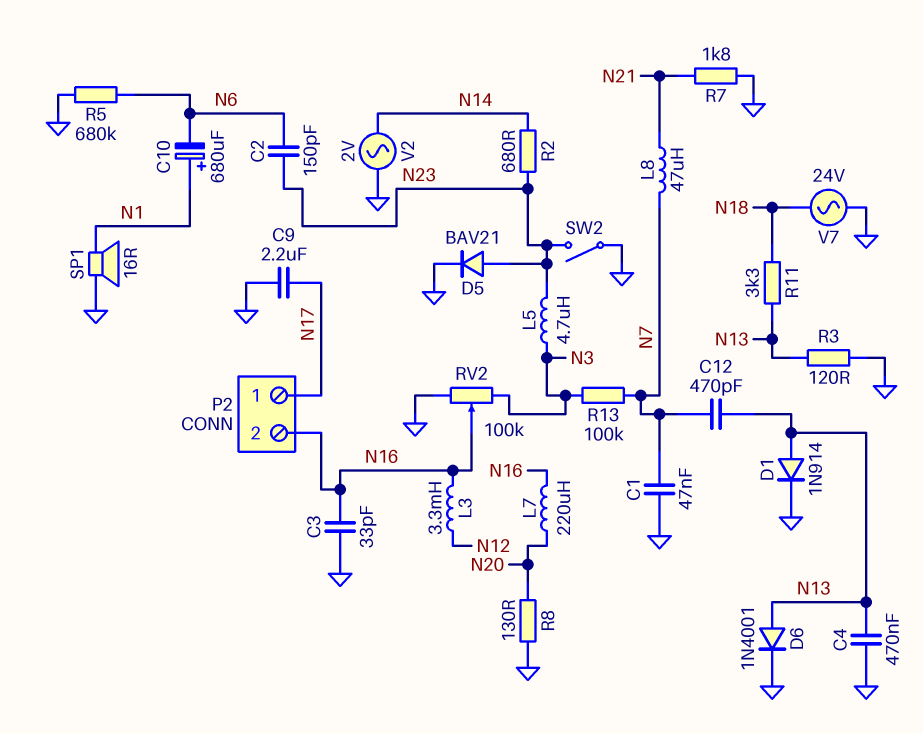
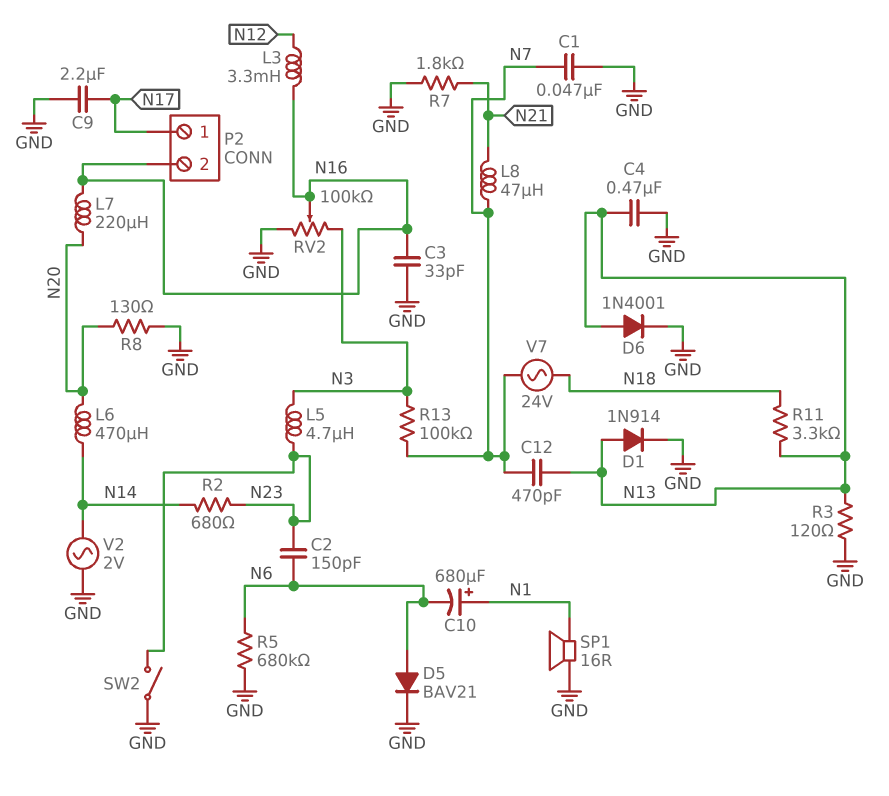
D5: diode BAV21 (A N23, K GND) -> diode BAV21 (A N6, K GND)
L6: none -> 470uH (N14, N20)
V7: AC 24V (GND, N18) -> AC 24V (N7, N18)

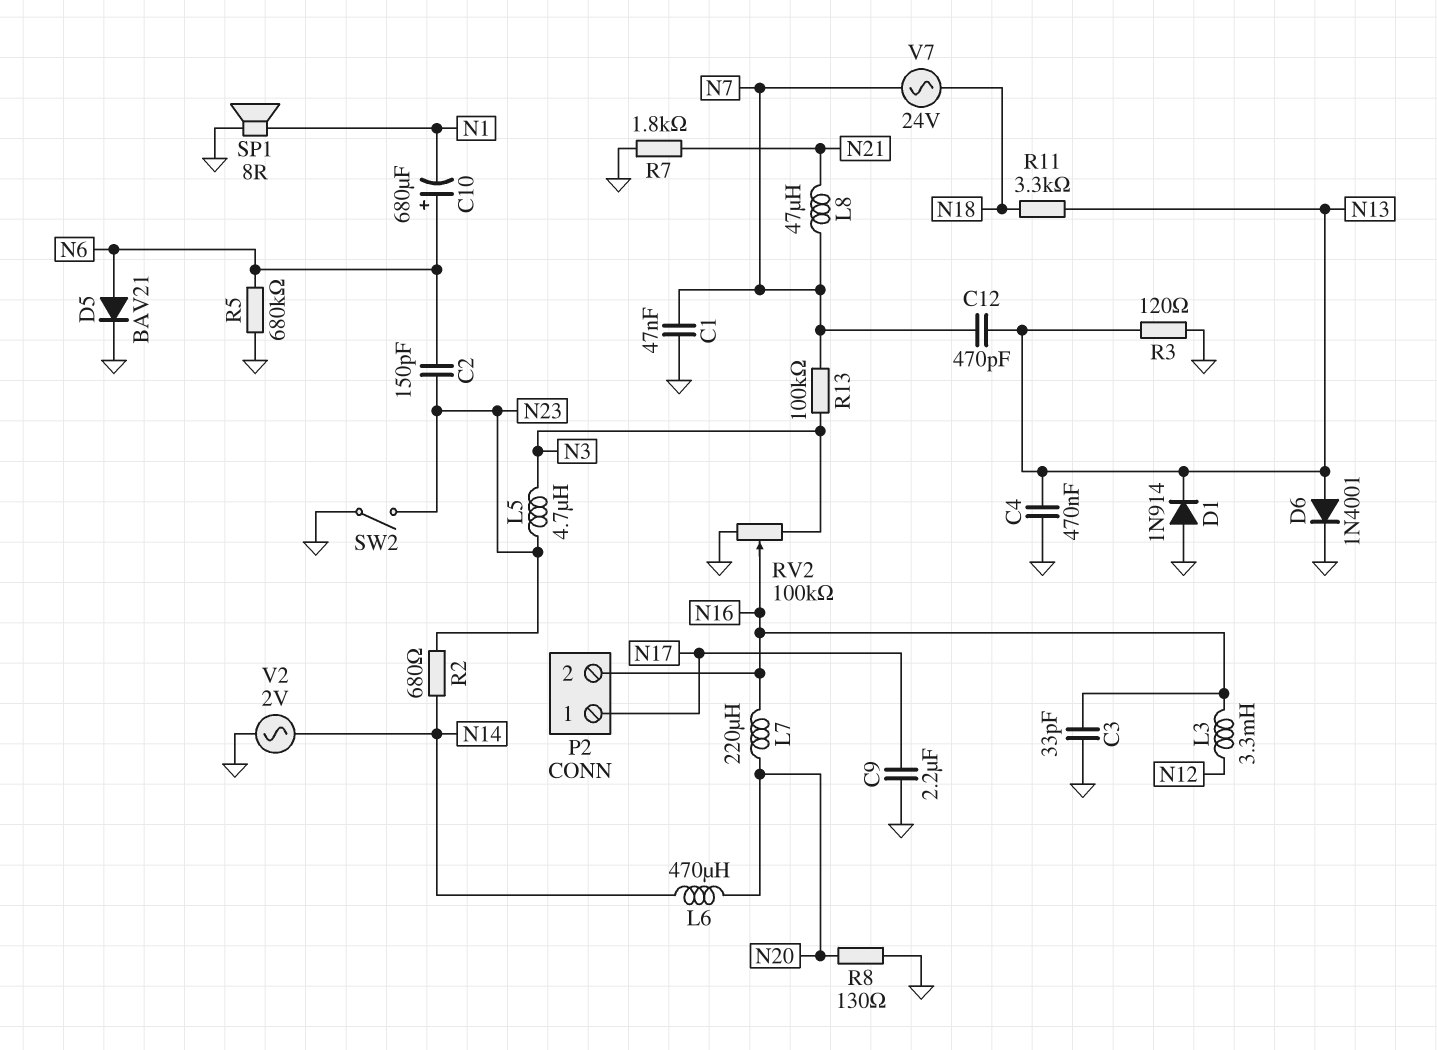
C10: 680uF (plus N1, minus N6) -> 680uF (plus N6, minus N1)
D1: diode 1N914 (A N13, K GND) -> diode 1N914 (A GND, K N13)
SP1: speaker 16R (GND, N1) -> speaker 8R (GND, N1)

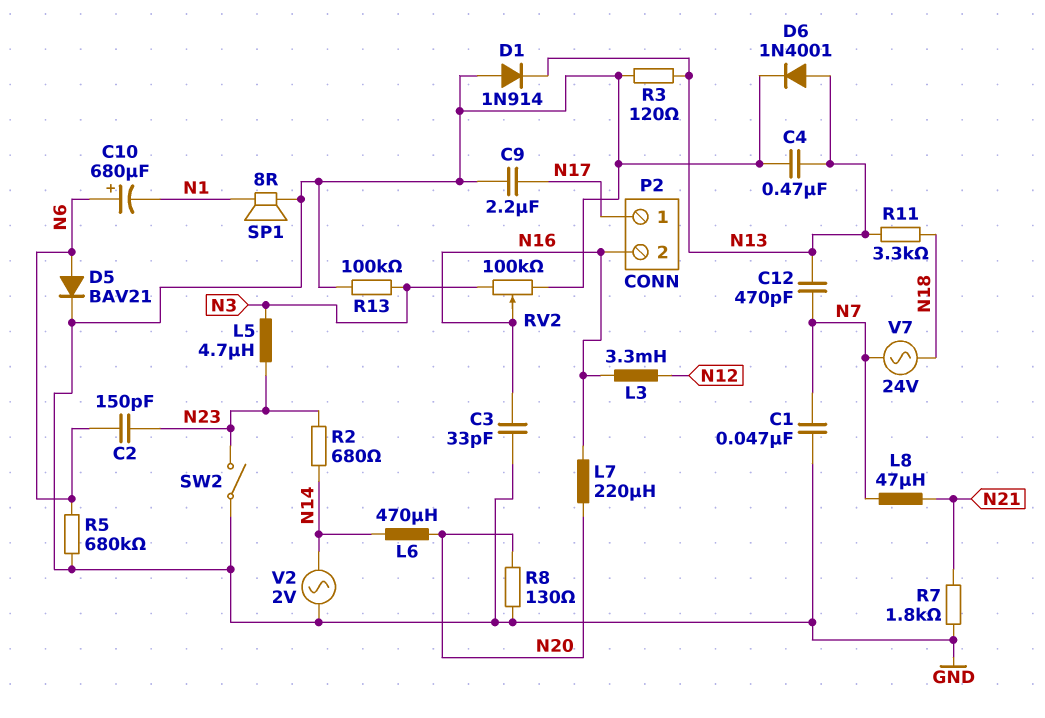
R13: 100k (N3, N7) -> 100k (GND, N3)

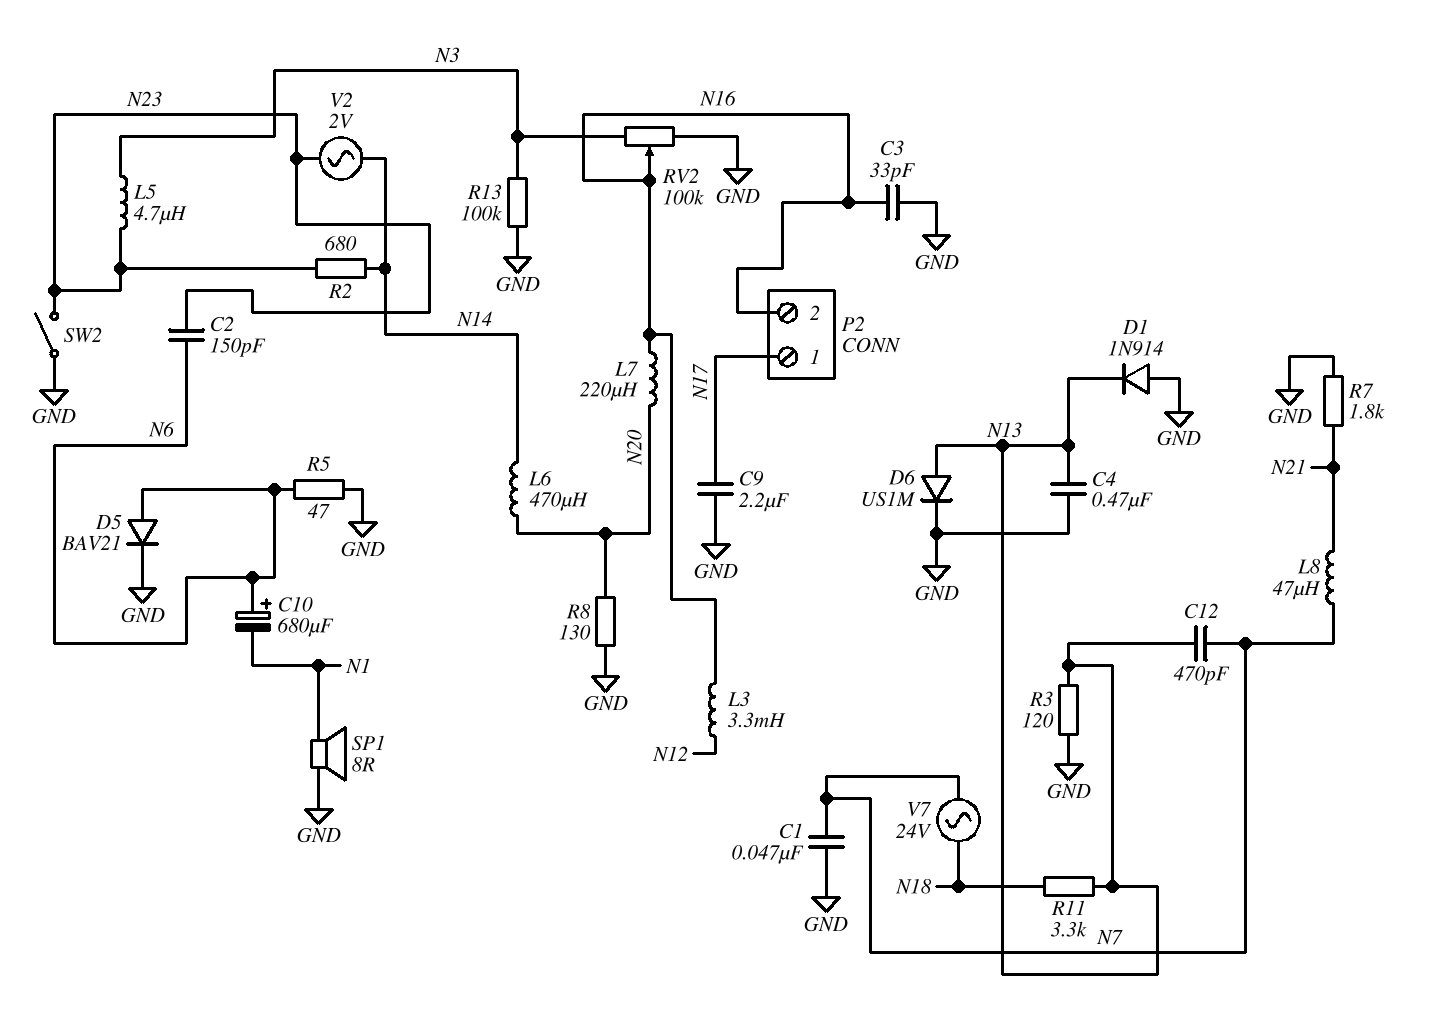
D6: diode 1N4001 (A N13, K GND) -> diode US1M (A N13, K GND)
R5: 680k (GND, N6) -> 47 (GND, N6)
V2: AC 2V (GND, N14) -> AC 2V (N14, N23)

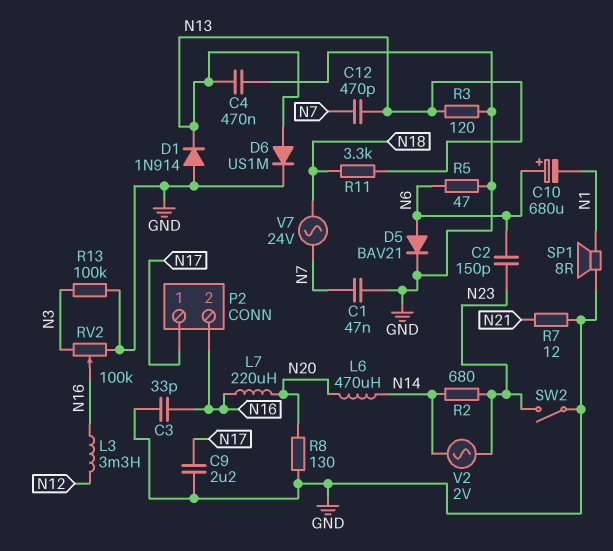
L5: 4.7uH (N3, N23) -> none
L8: 47uH (N7, N21) -> none
R7: 1.8k (GND, N21) -> 12 (GND, N21)

